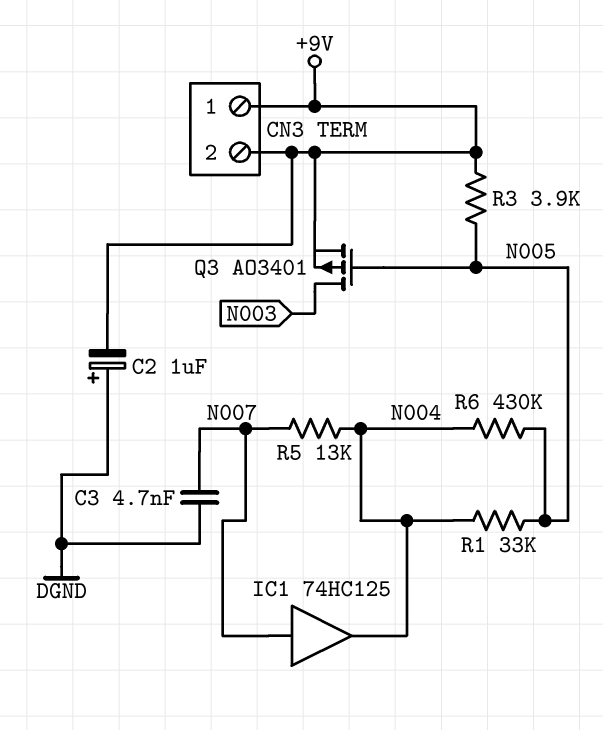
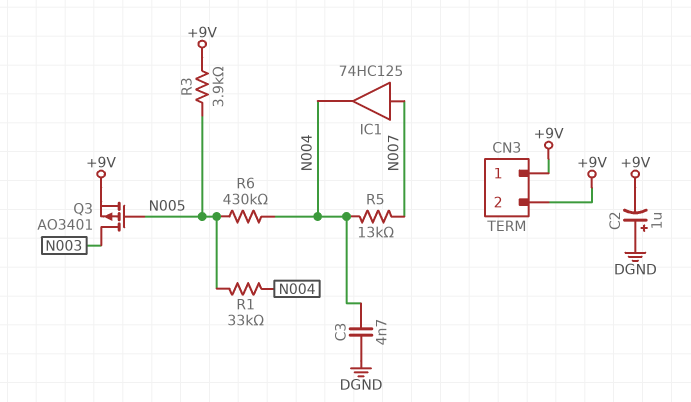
C3: 4.7nF (DGND, N007) -> 4.7nF (DGND, N004)

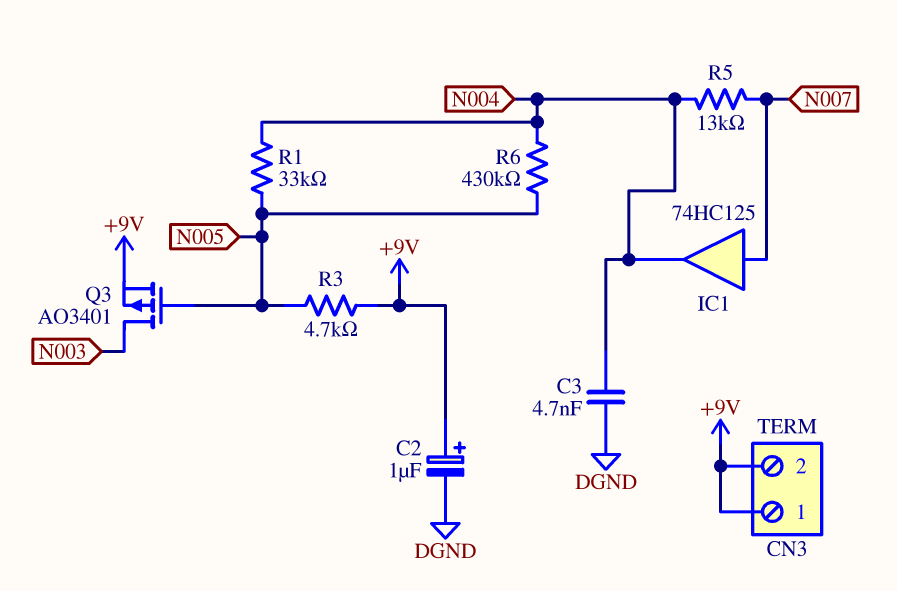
C2: 1uF (plus DGND, minus +9V) -> 1uF (plus +9V, minus DGND)
R3: 3.9k (+9V, N005) -> 4.7k (+9V, N005)

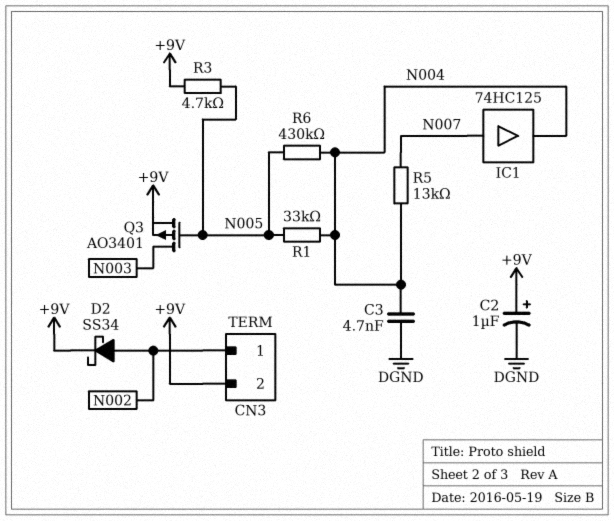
CN3 pin 1: +9V -> N002
D2: none -> schottky SS34 (A N002, K +9V)

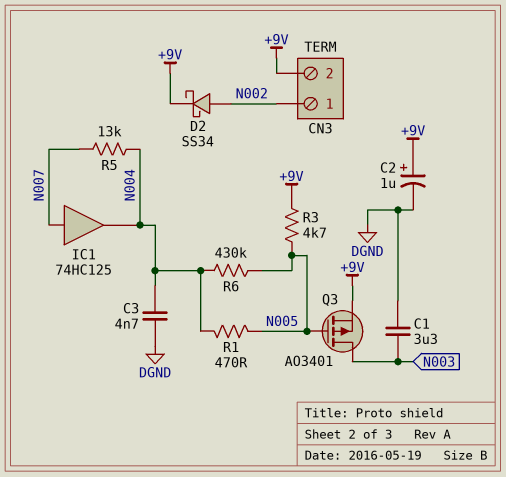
C1: none -> 3.3uF (DGND, N003)
R1: 33k (N004, N005) -> 470 (N004, N005)

